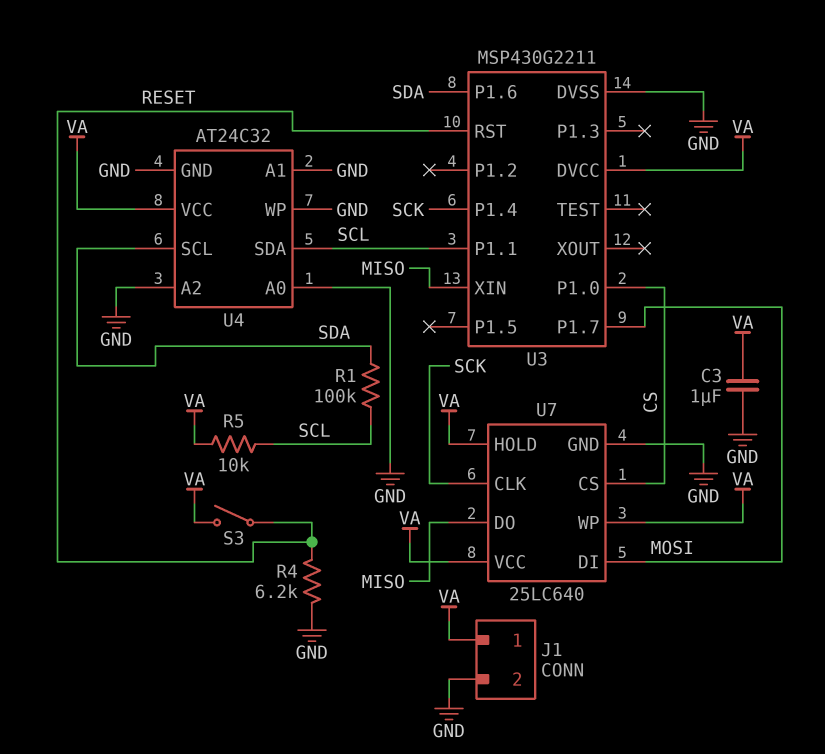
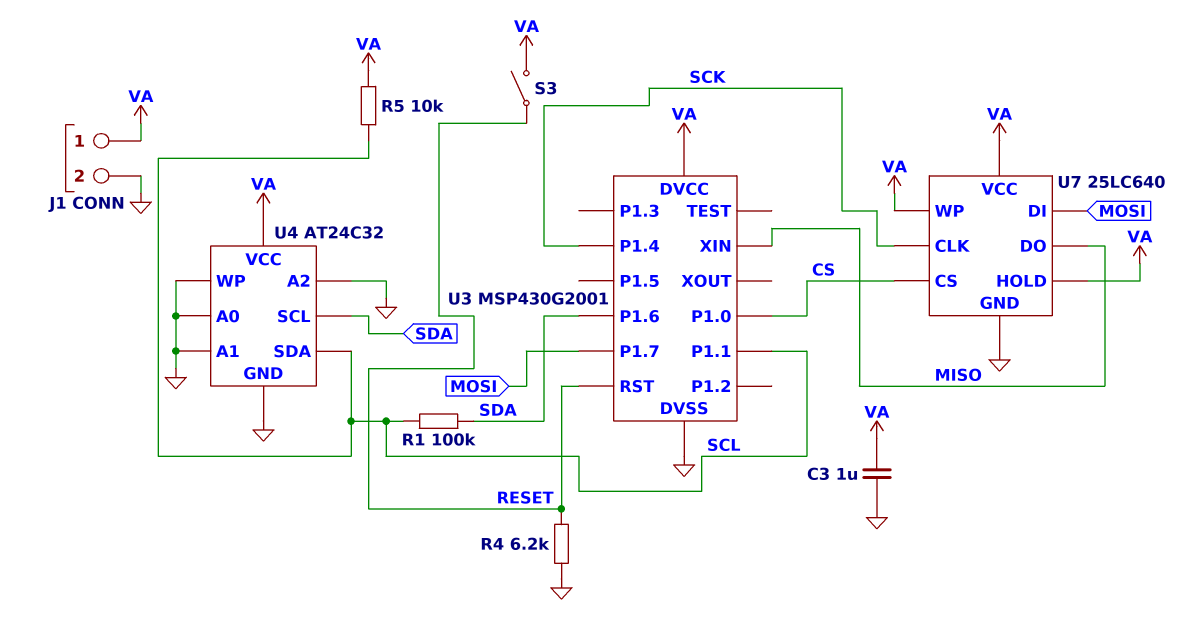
U3: MSP430G2211 -> MSP430G2001

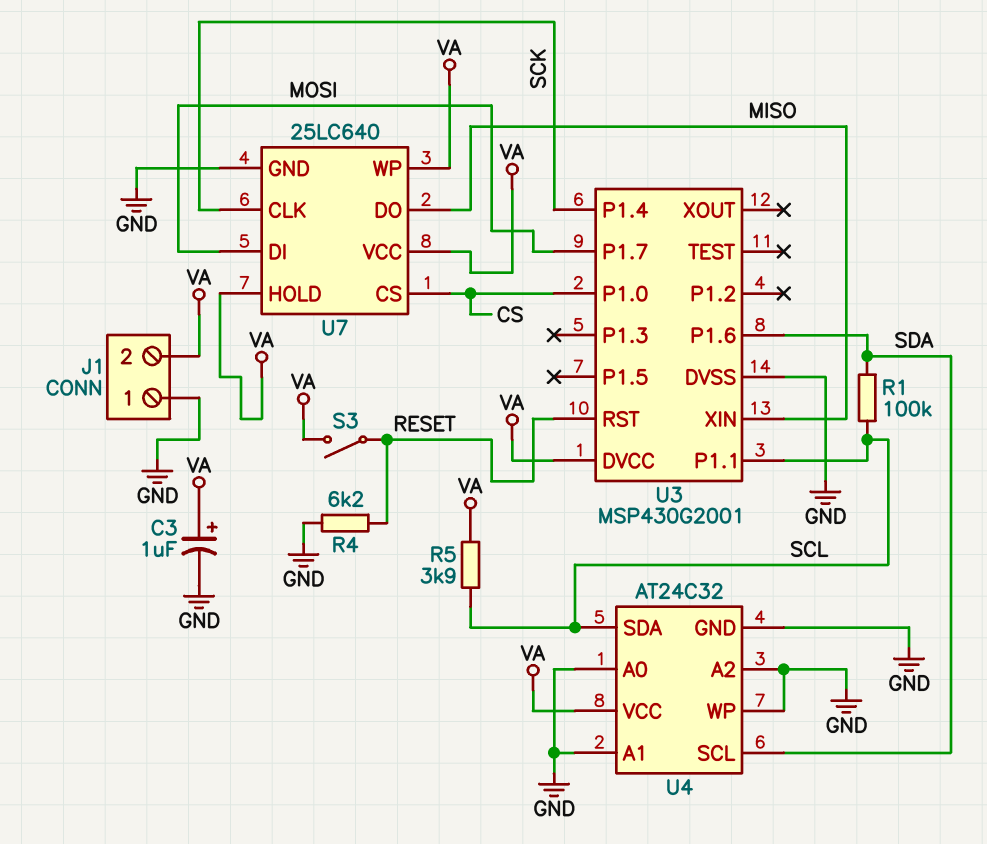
C3: 1uF (GND, VA) -> 1uF (plus VA, minus GND)
J1 pin 1: VA -> GND
J1 pin 2: GND -> VA
R5: 10k (SCL, VA) -> 3.9k (SCL, VA)

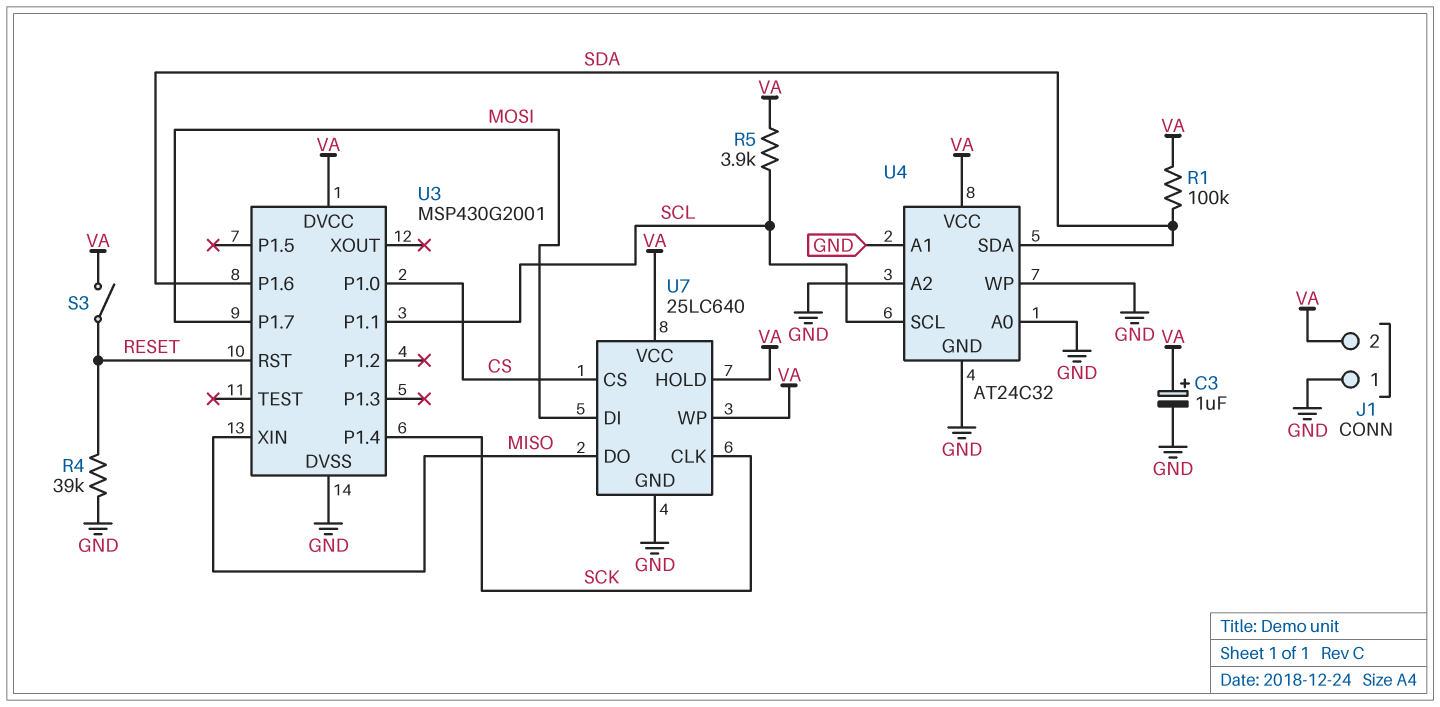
R1: 100k (SCL, SDA) -> 100k (SDA, VA)
R4: 6.2k (GND, RESET) -> 39k (GND, RESET)
U4 pin SCL: SDA -> SCL
U4 pin SDA: SCL -> SDA

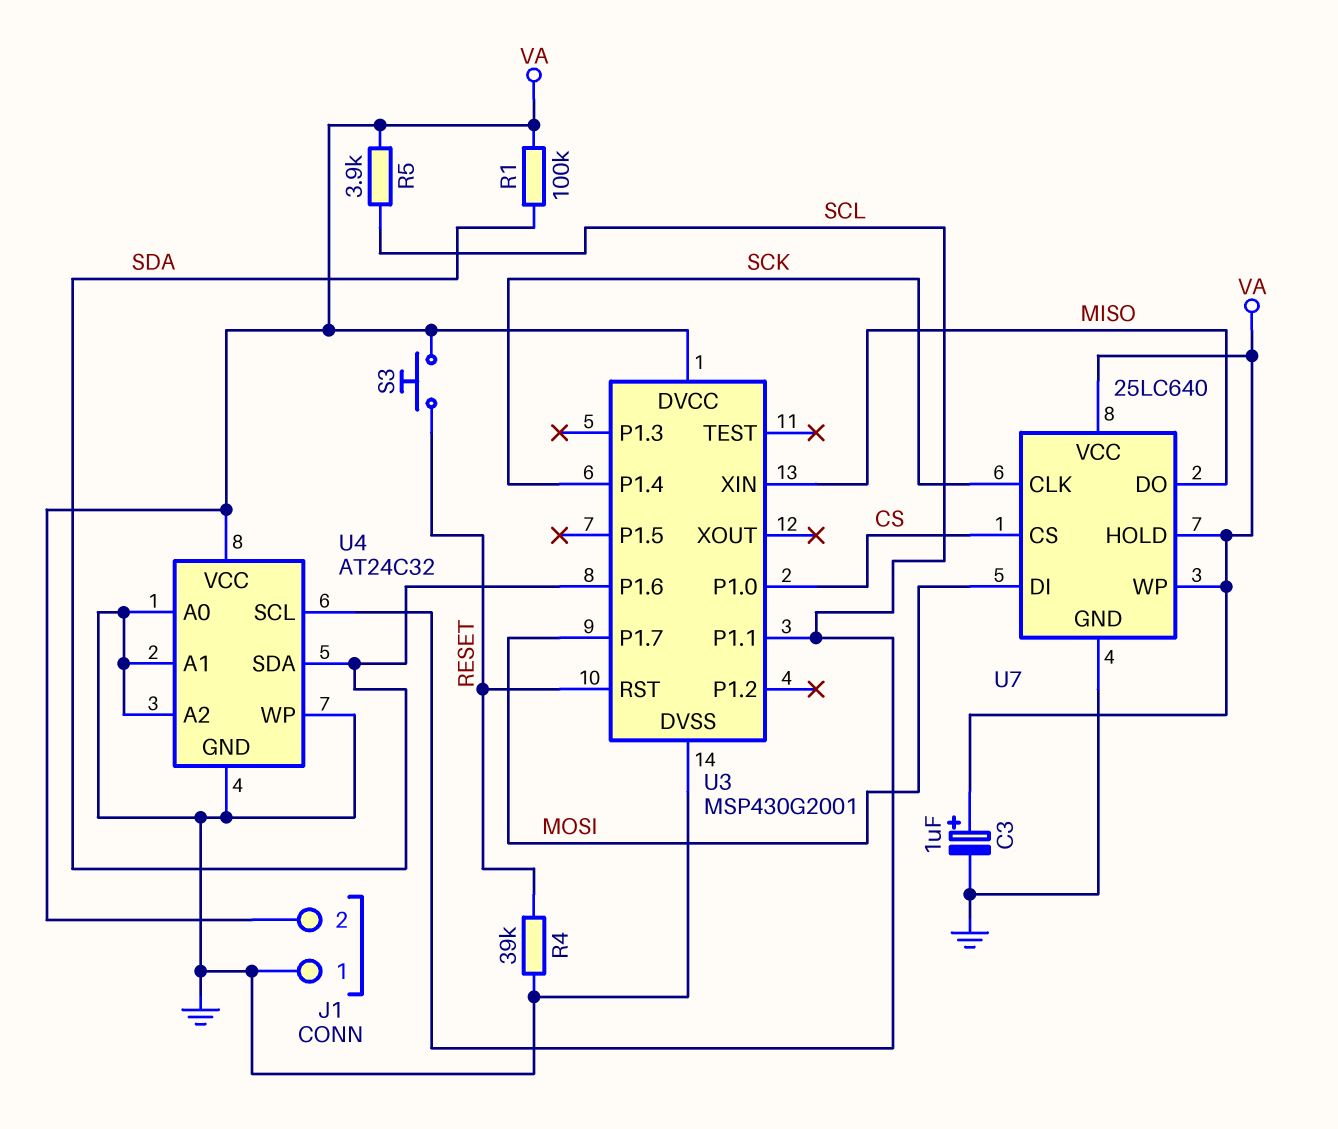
S3: switch (RESET, VA) -> button (RESET, VA)

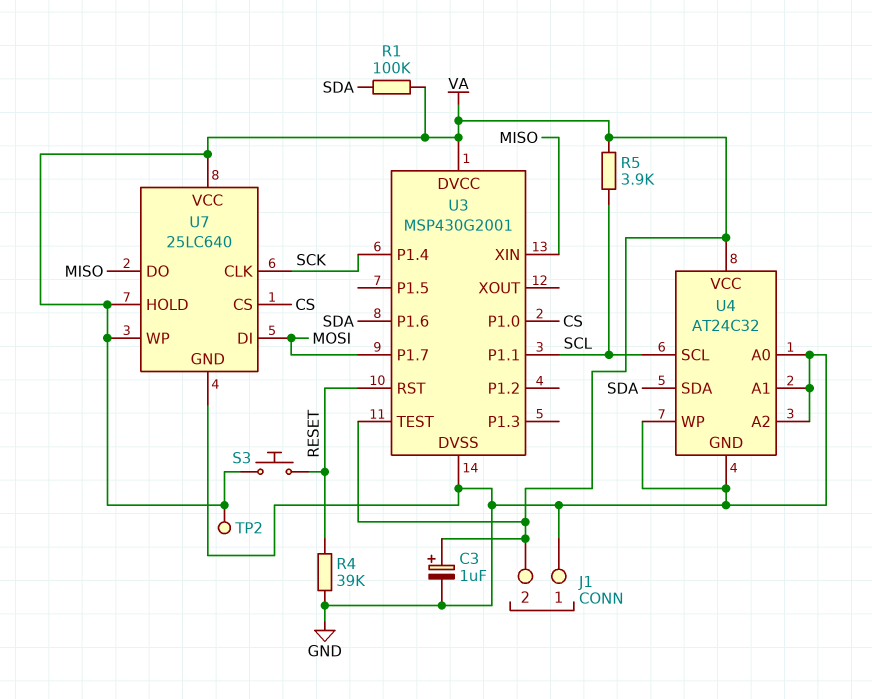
TP2: none -> test point (VA)
U3 pin TEST: none -> VA

